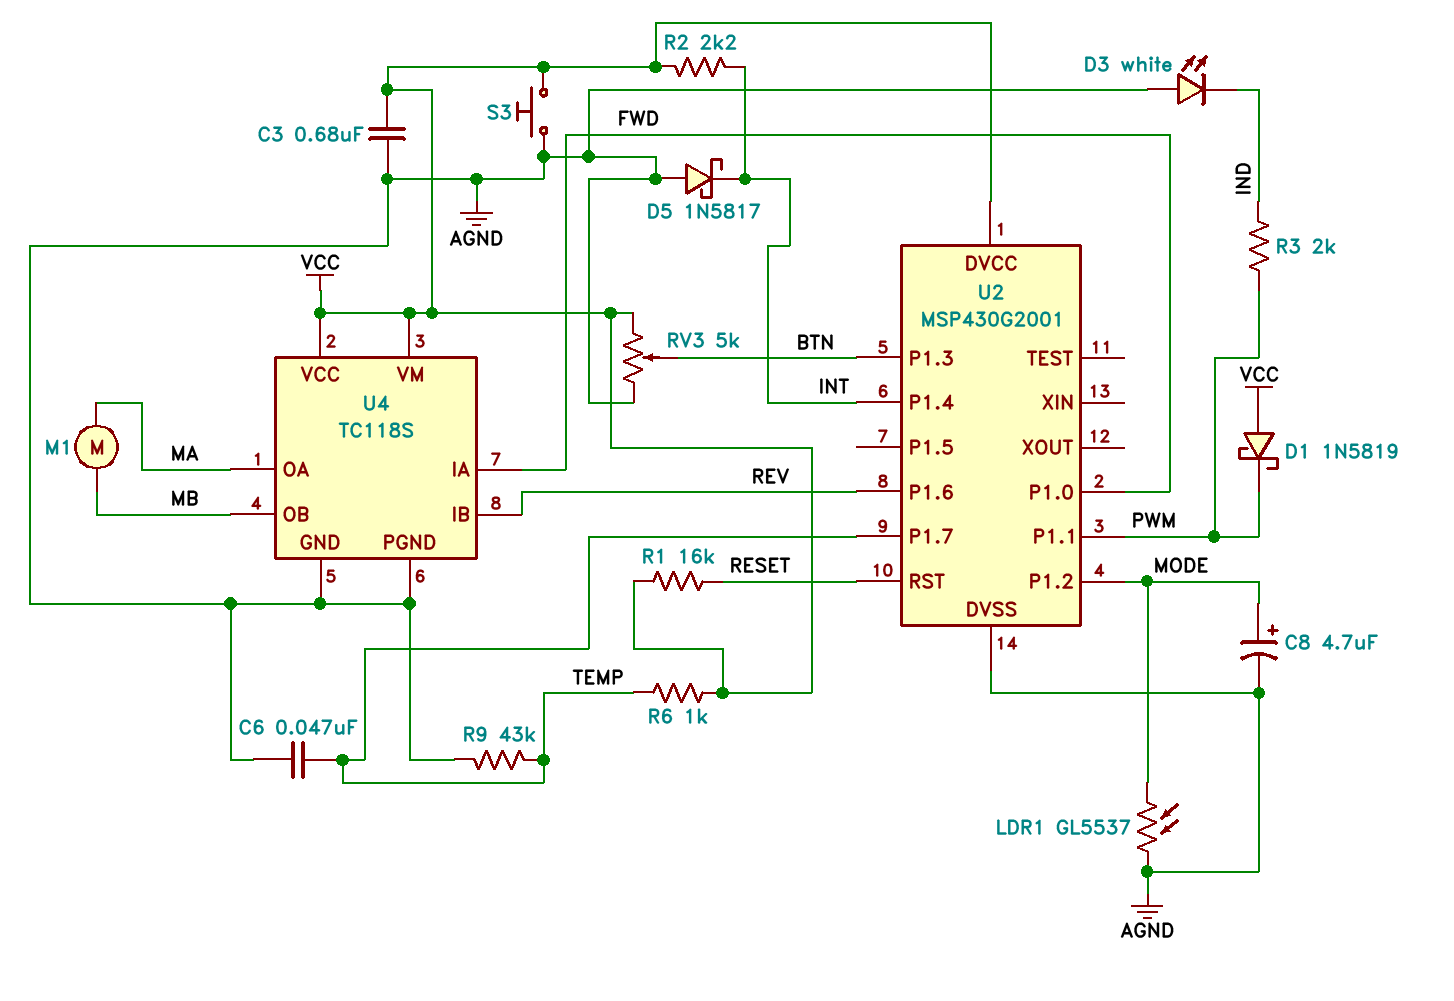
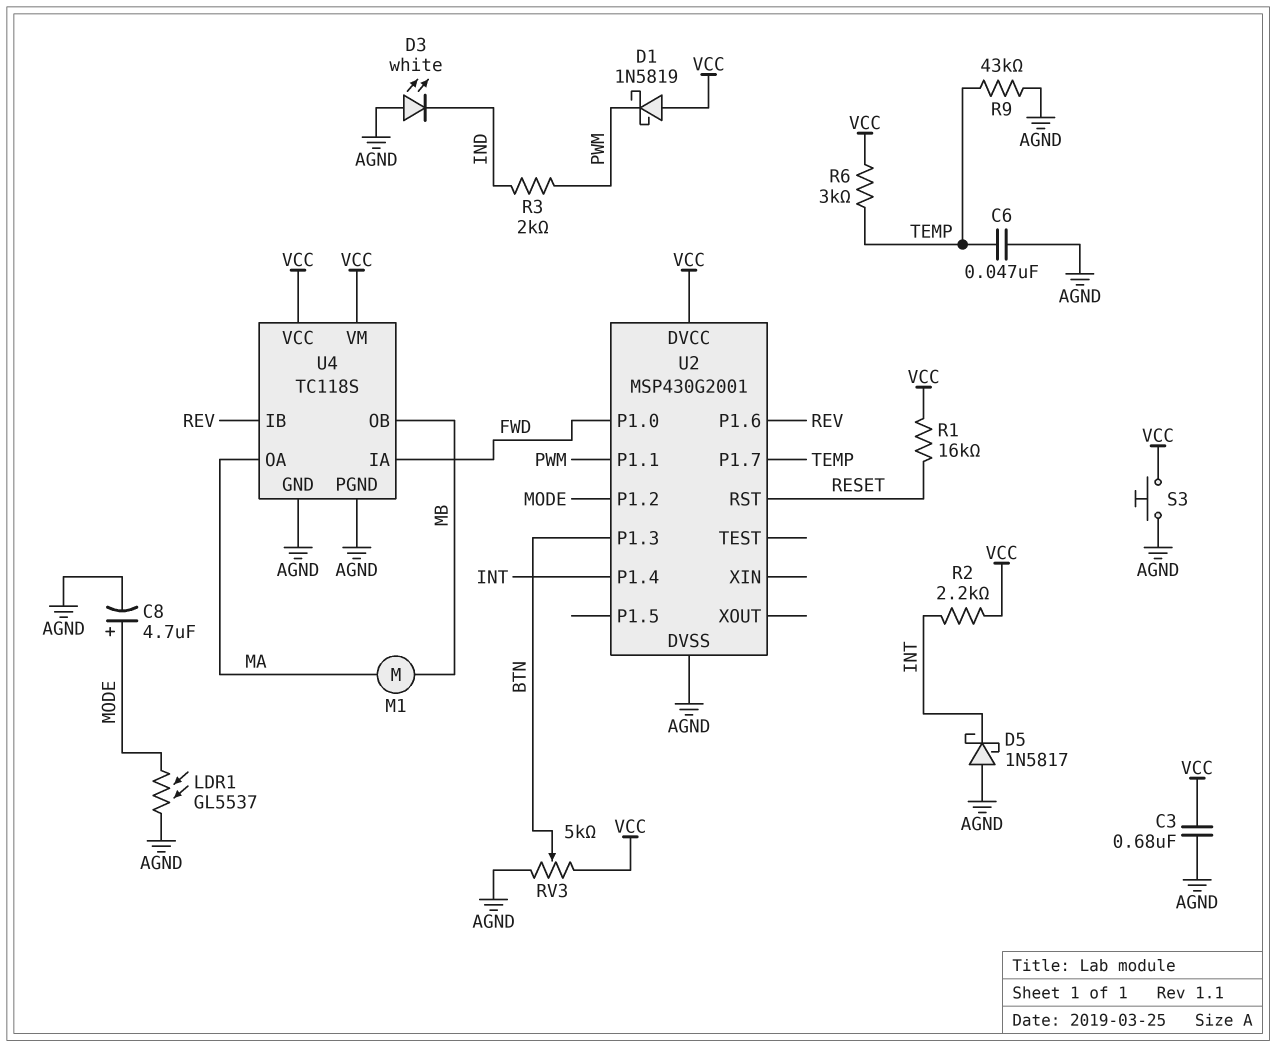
R6: 1k (TEMP, VCC) -> 3k (TEMP, VCC)

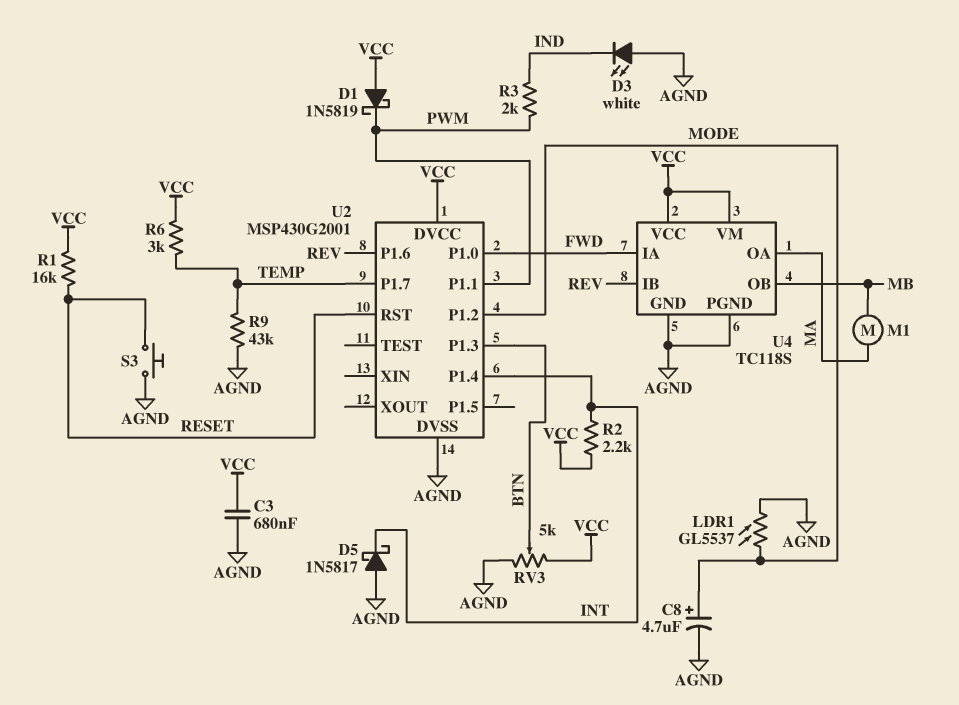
C6: 47nF (AGND, TEMP) -> none
S3: button (AGND, VCC) -> button (AGND, RESET)

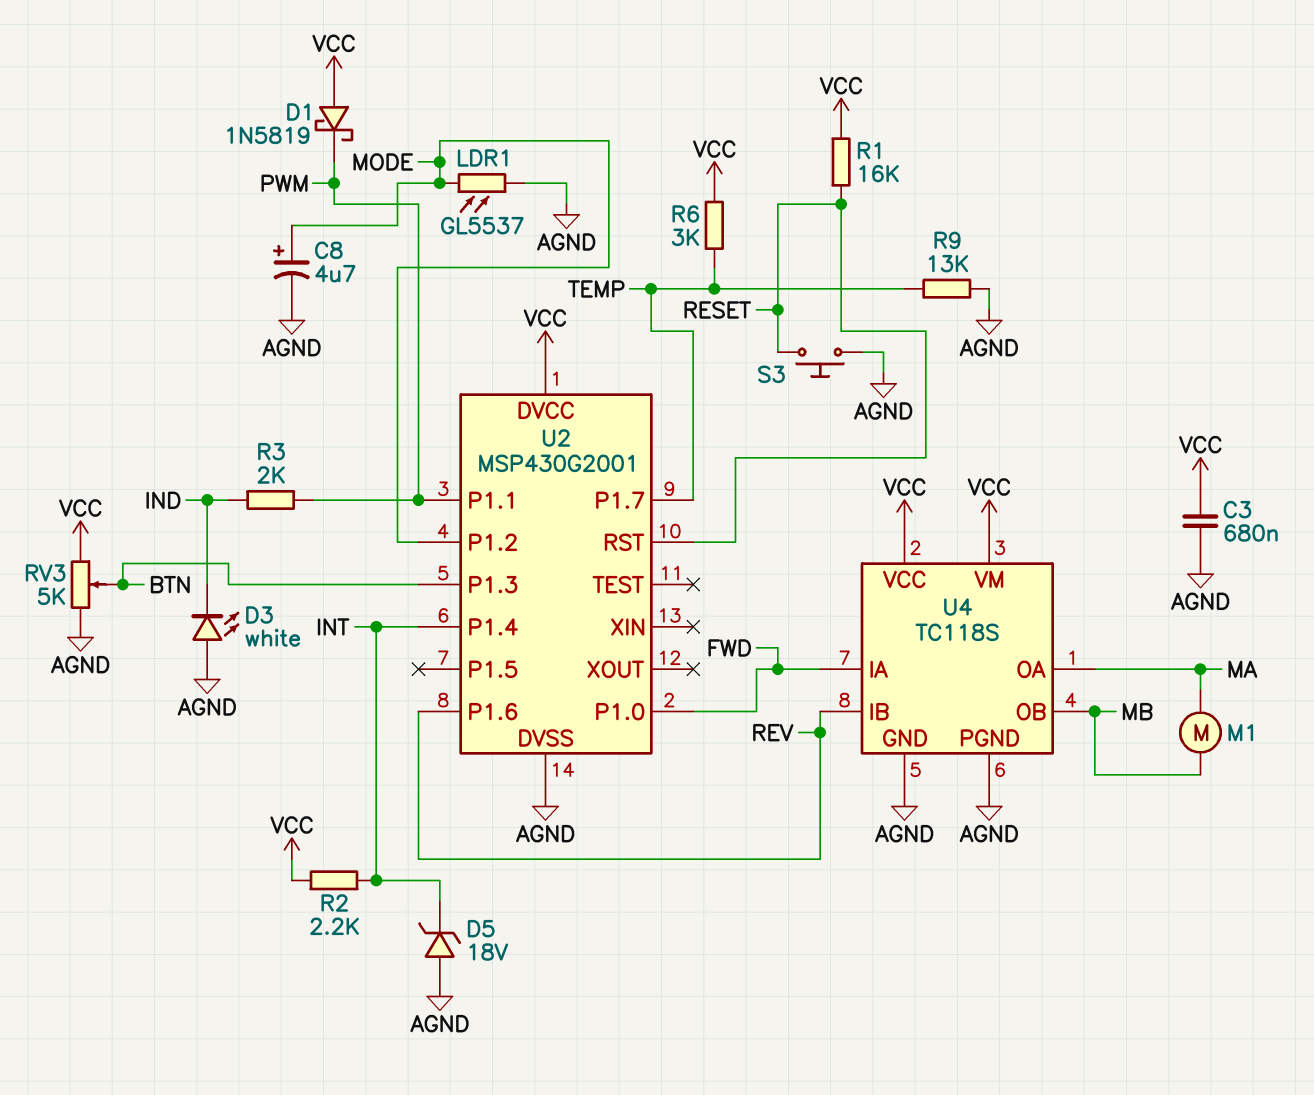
D5: schottky 1N5817 (A AGND, K INT) -> zener 18V (A AGND, K INT)
R9: 43k (AGND, TEMP) -> 13k (AGND, TEMP)

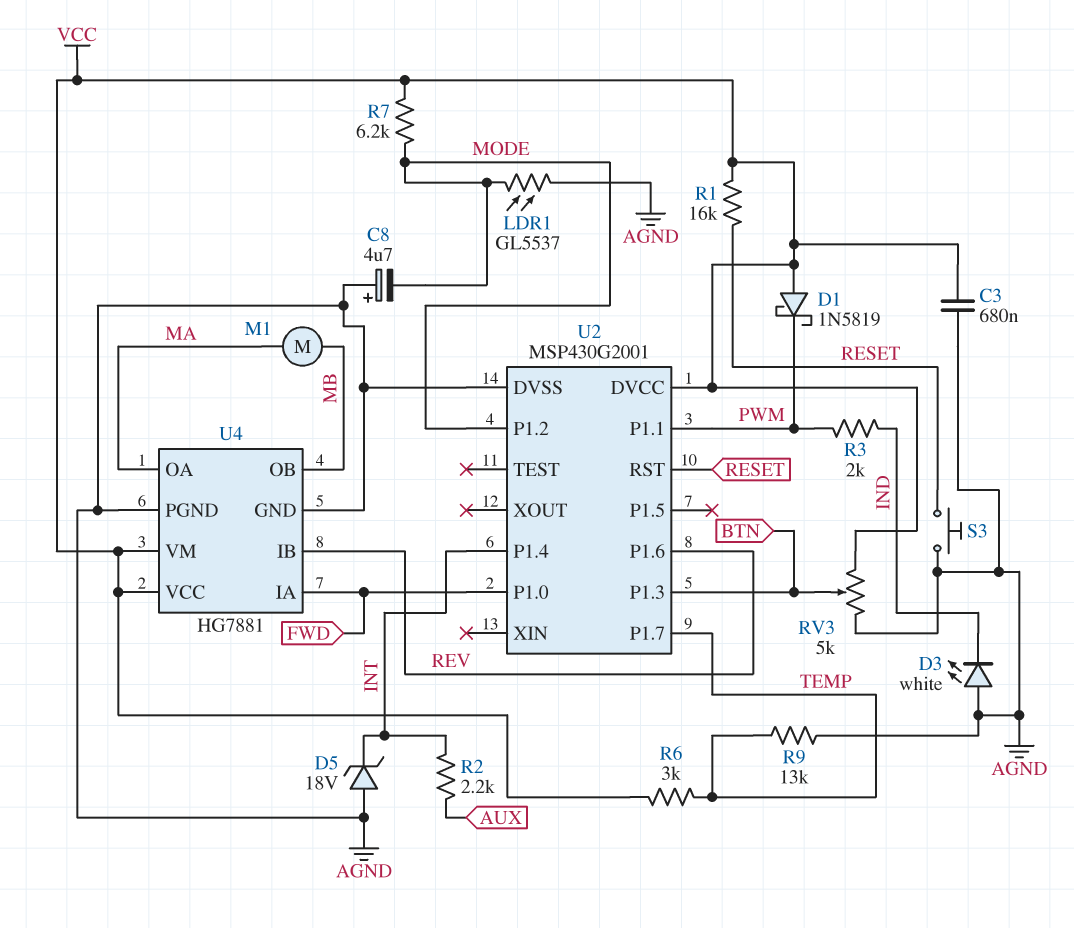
C8: 4.7uF (plus MODE, minus AGND) -> 4.7uF (plus AGND, minus MODE)
R2: 2.2k (INT, VCC) -> 2.2k (AUX, INT)
R7: none -> 6.2k (MODE, VCC)
U4: TC118S -> HG7881

